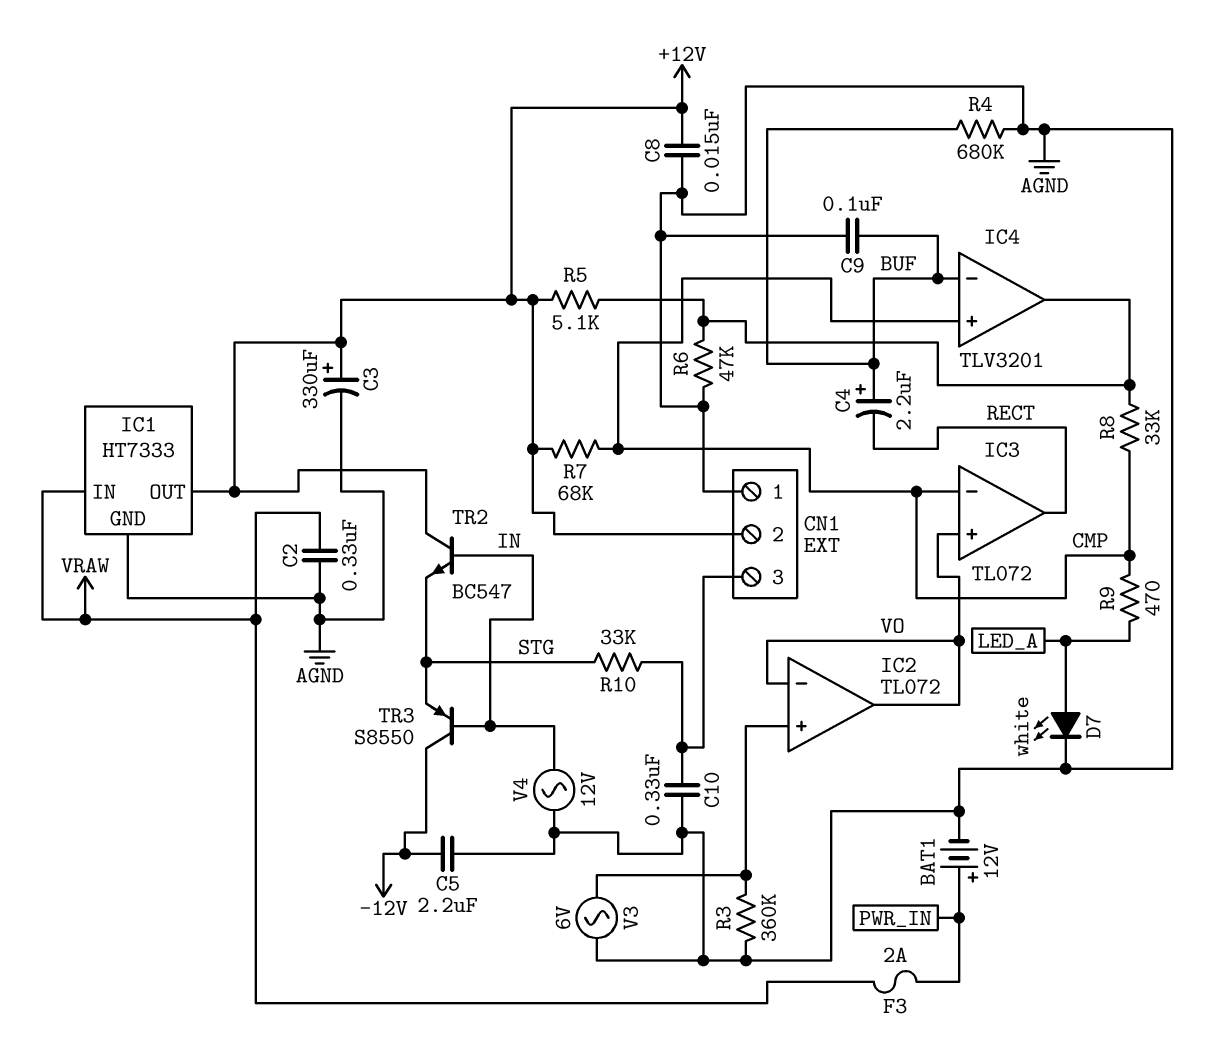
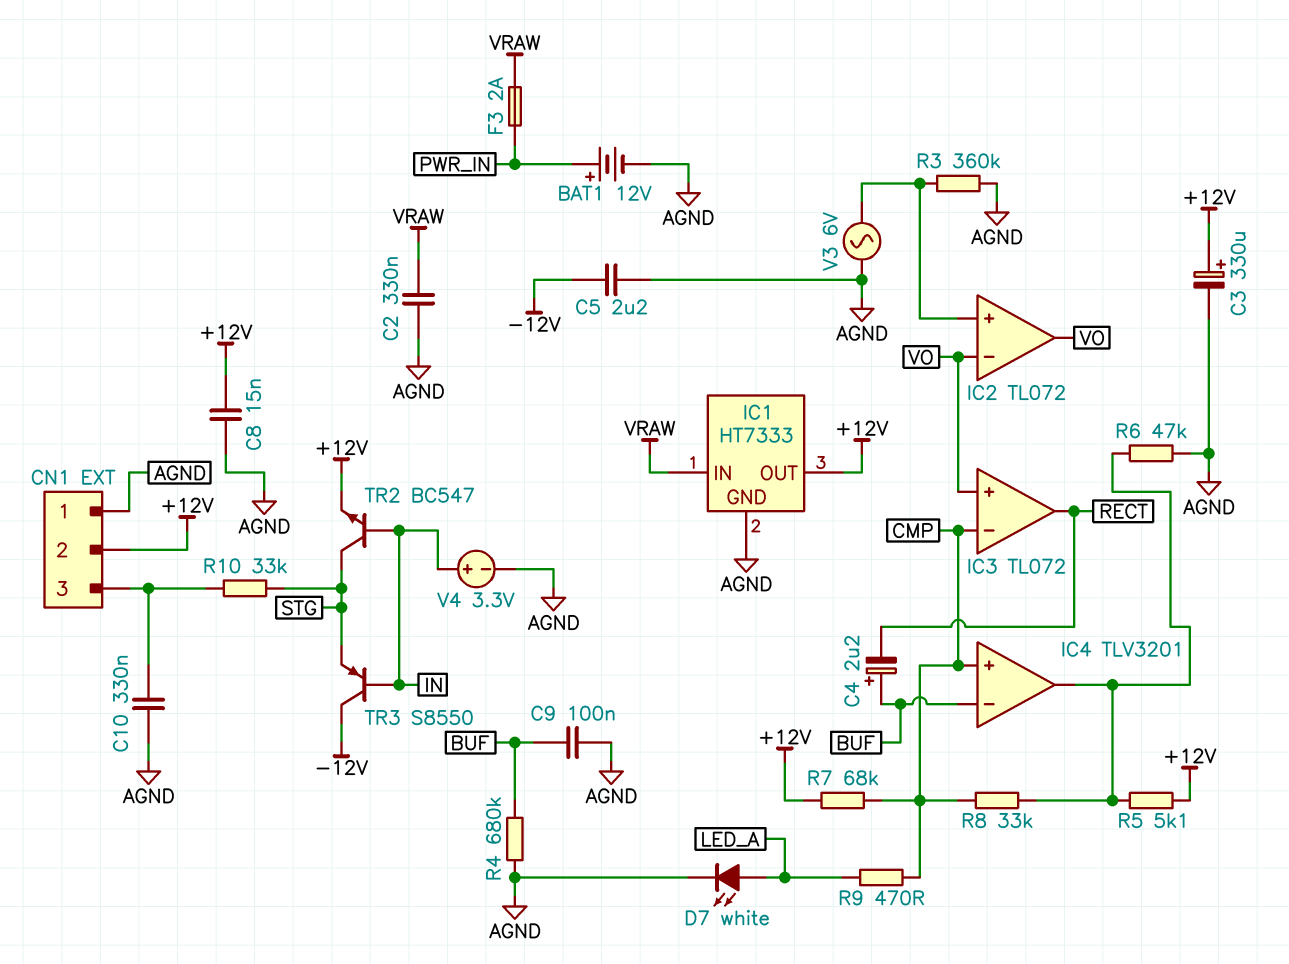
TR2: NPN BC547 (B IN, C +12V, E STG) -> NPN BC547 (B IN, C STG, E +12V)
V4: AC 12V (AGND, IN) -> 3.3V (plus IN, minus AGND)

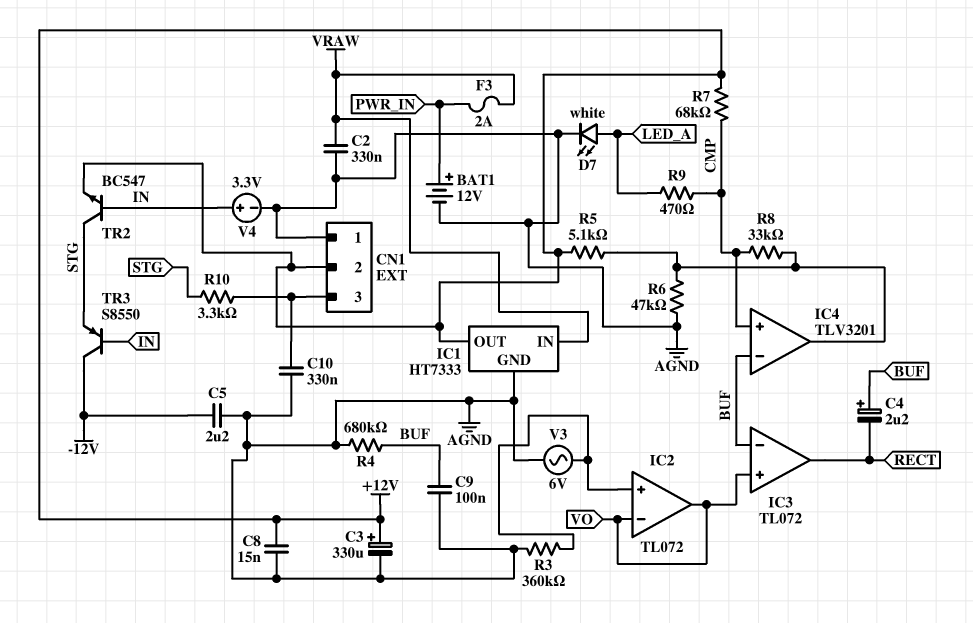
IC3 pin in-: CMP -> BUF
R10: 33k (CN1/3, STG) -> 3.3k (CN1/3, STG)

